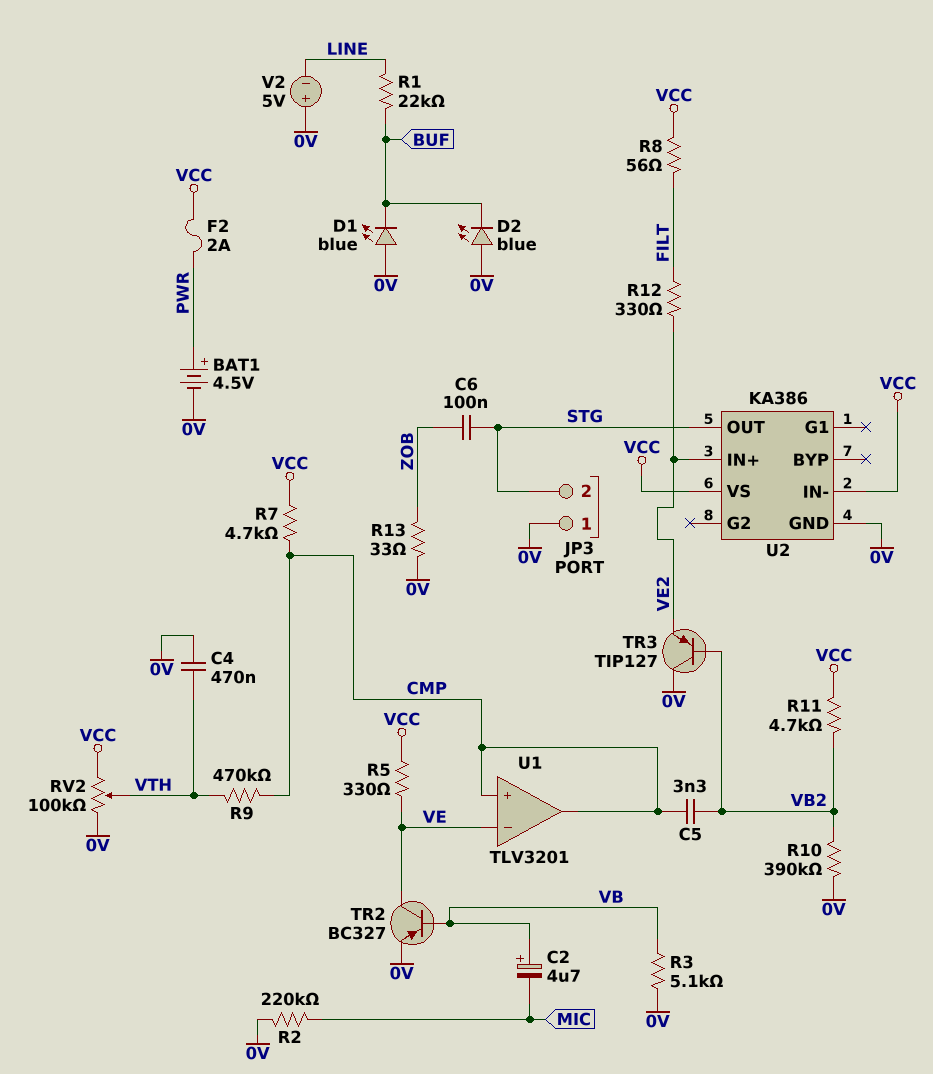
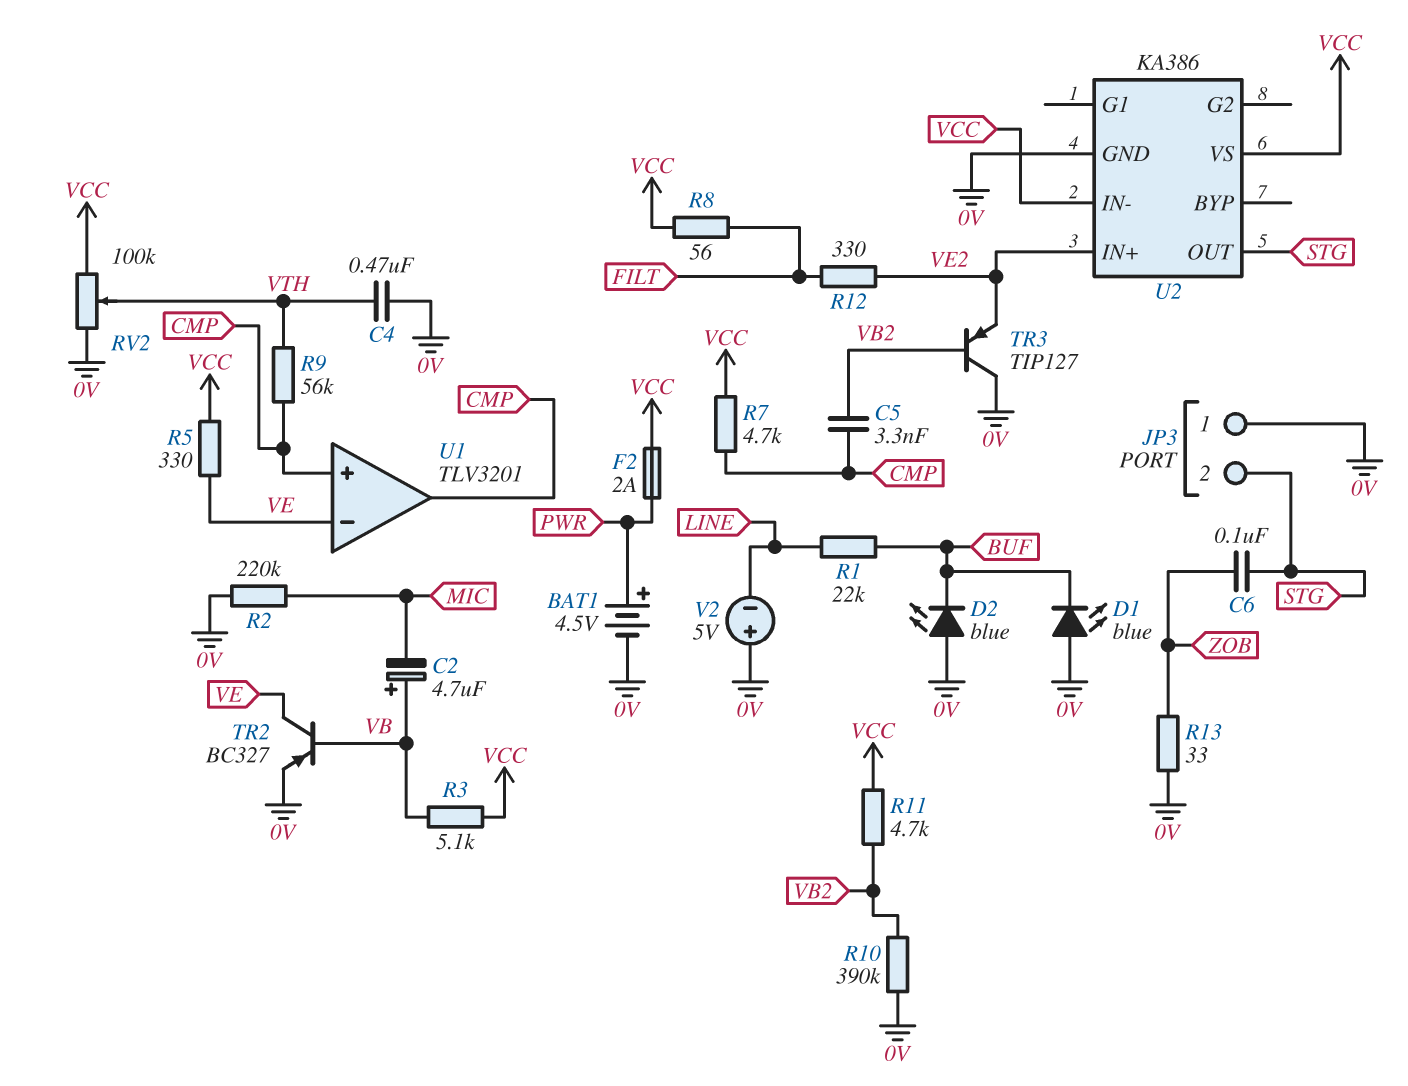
R3: 5.1k (0V, VB) -> 5.1k (VB, VCC)
R9: 470k (CMP, VTH) -> 56k (CMP, VTH)

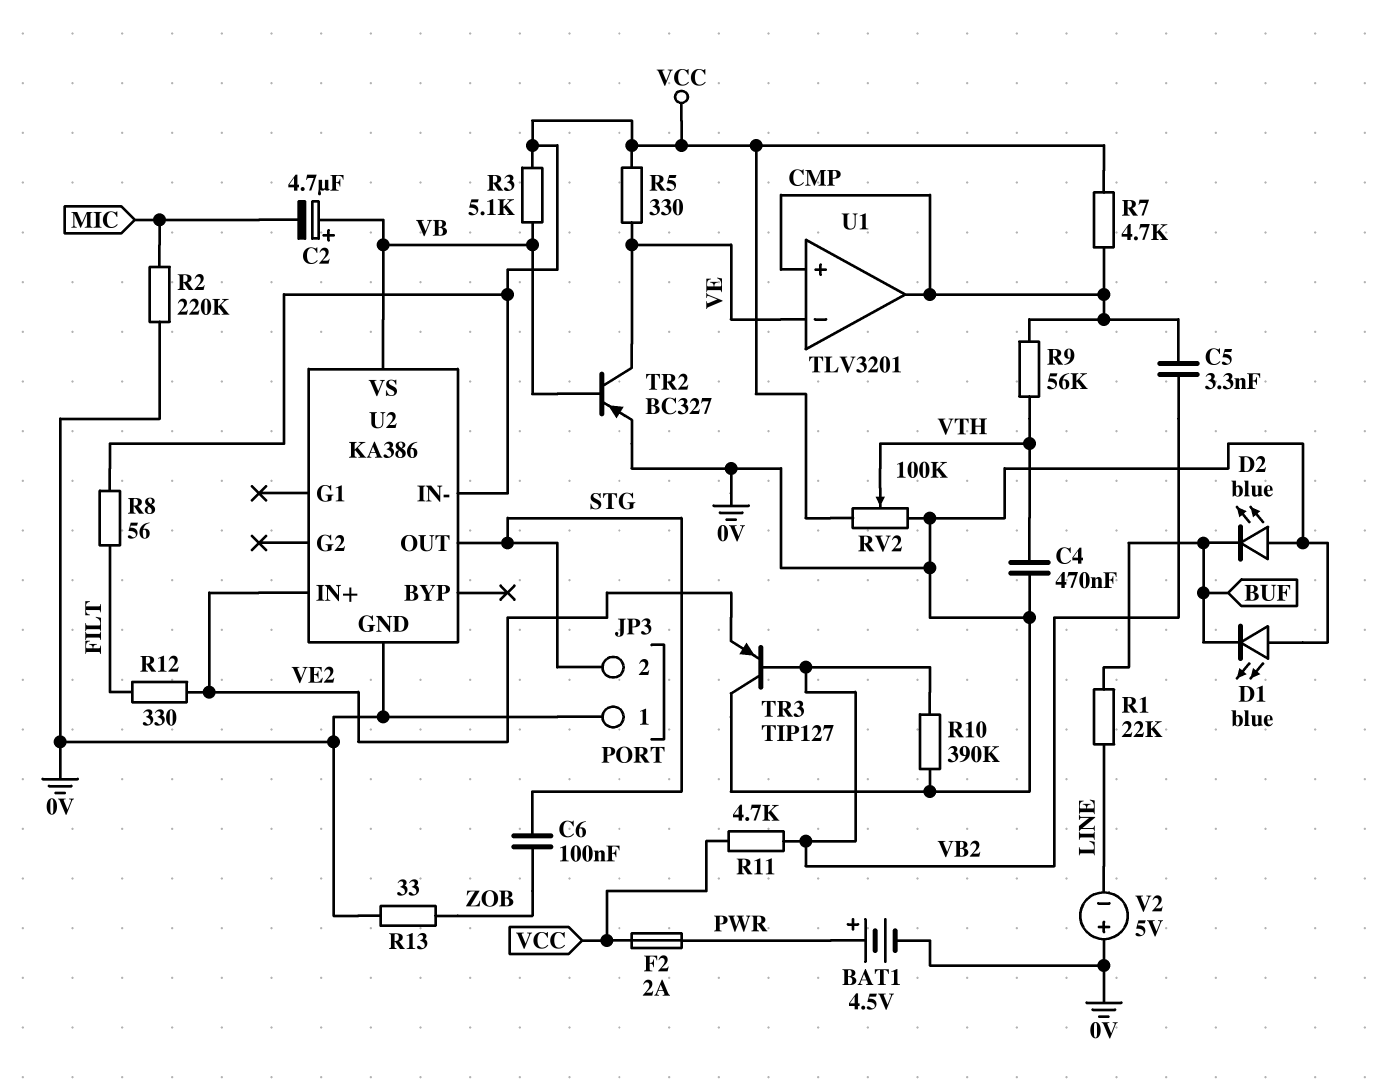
U2 pin VS: VCC -> VB

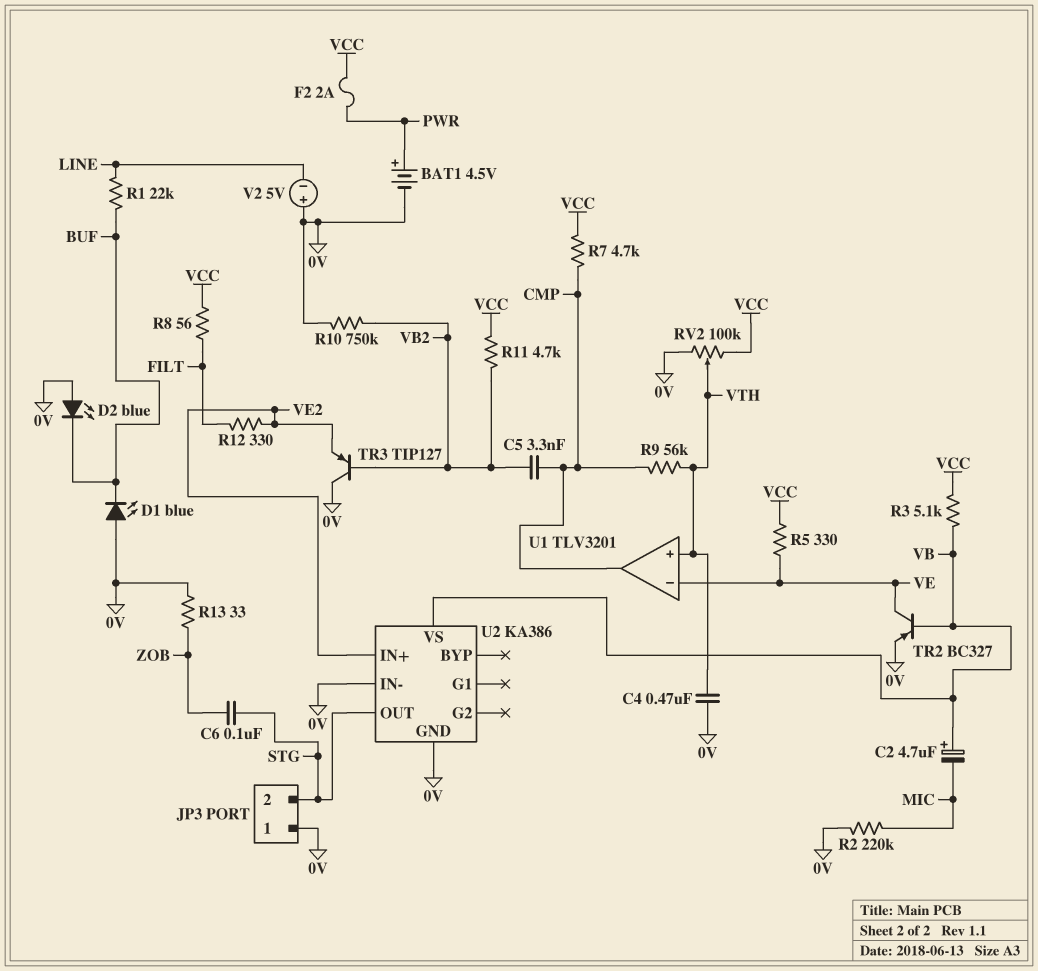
R10: 390k (0V, VB2) -> 750k (0V, VB2)
U1 pin in+: CMP -> VTH
U2 pin IN-: VCC -> 0V

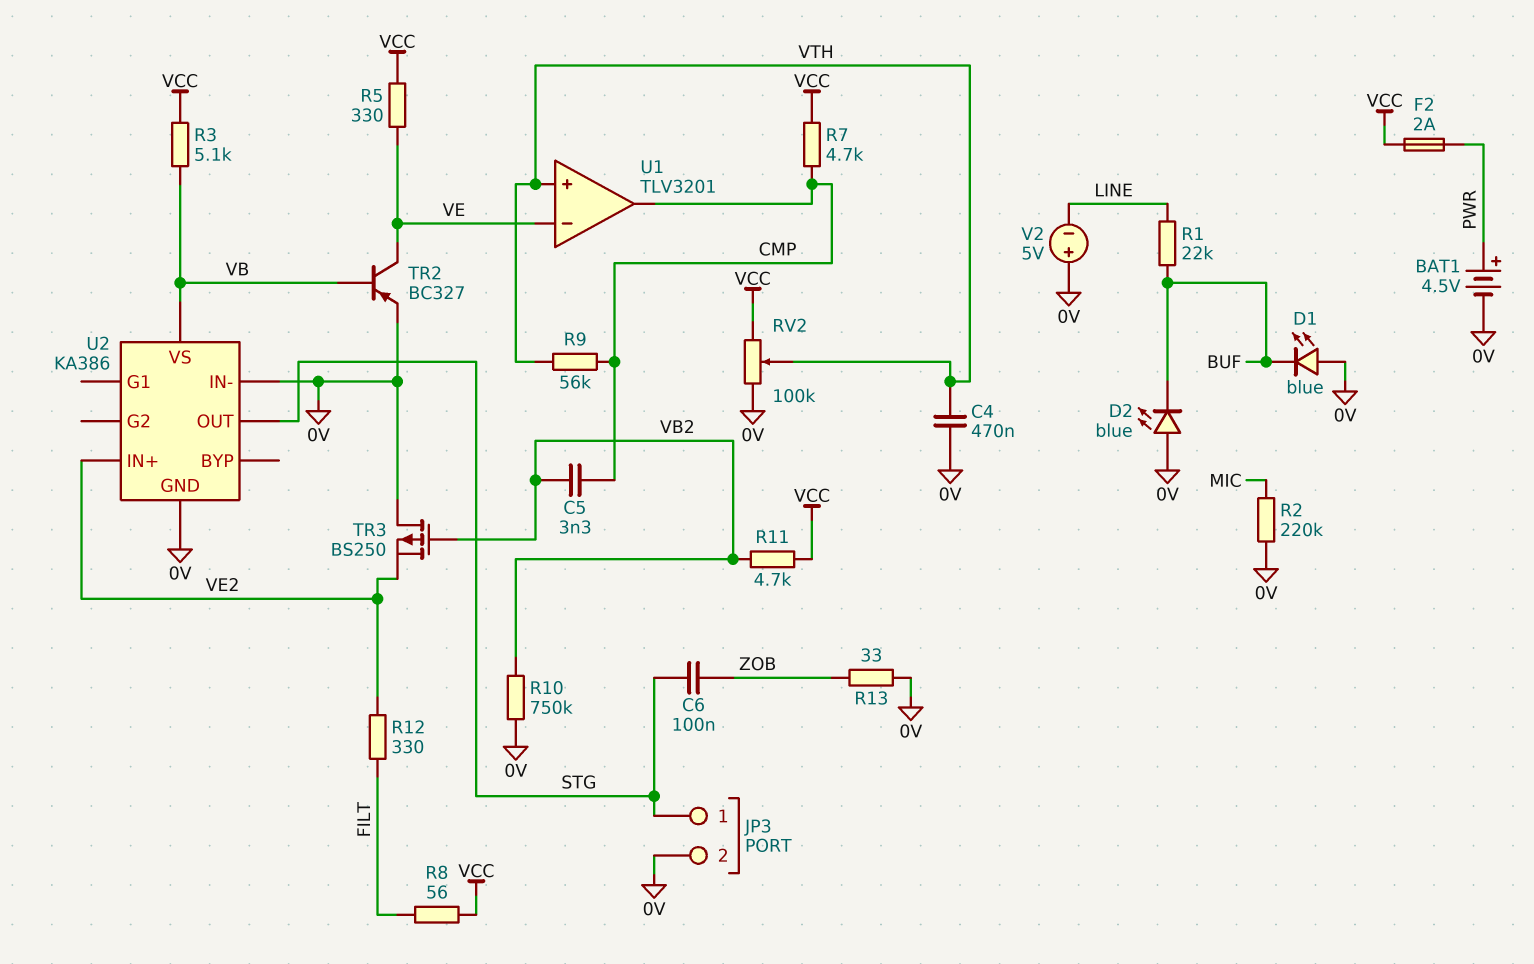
C2: 4.7uF (plus VB, minus MIC) -> none
JP3 pin 1: 0V -> STG
JP3 pin 2: STG -> 0V
TR3: PNP TIP127 (B VB2, C 0V, E VE2) -> PMOS BS250 (G VB2, D 0V, S VE2)

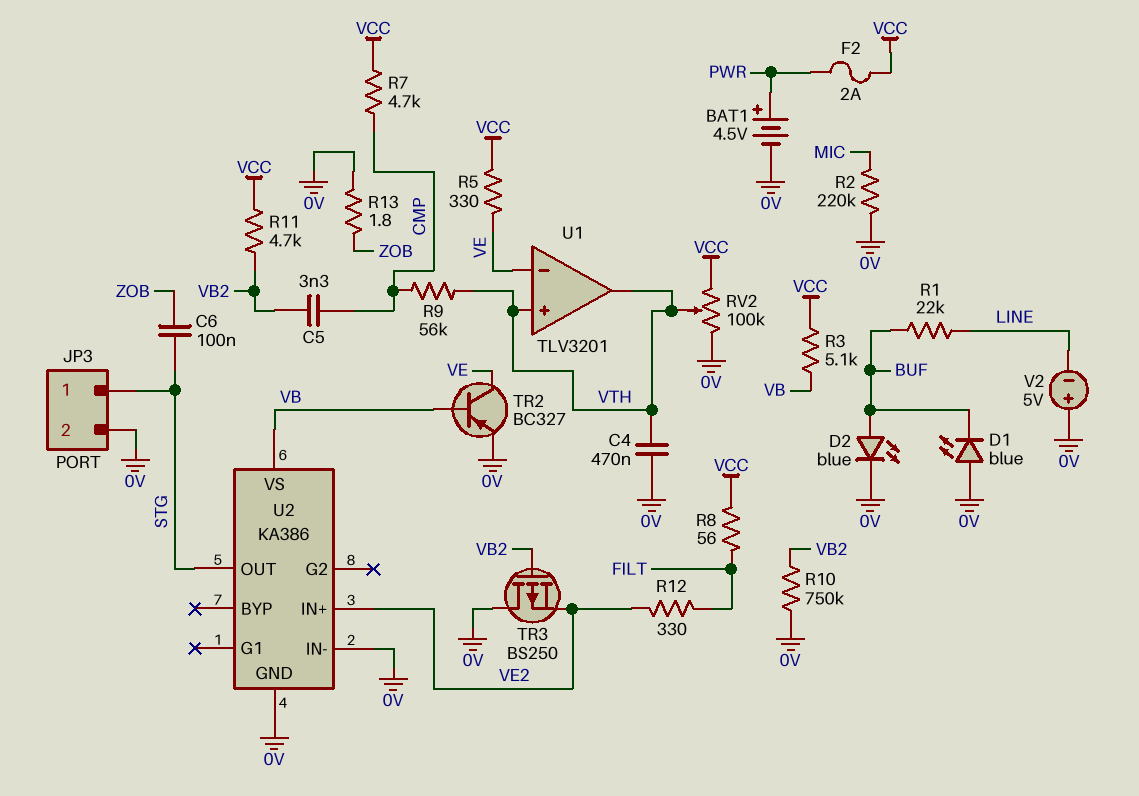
D2: LED blue (A 0V, K BUF) -> LED blue (A BUF, K 0V)
R13: 33 (0V, ZOB) -> 1.8 (0V, ZOB)
U1 pin out: CMP -> VTH

